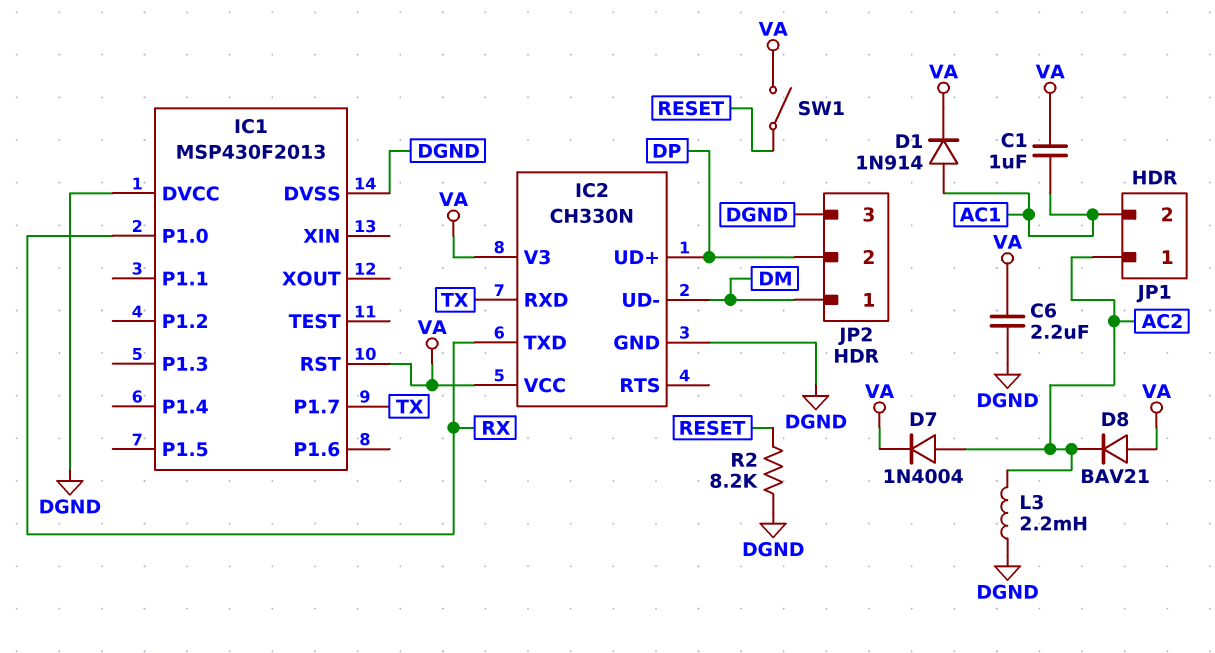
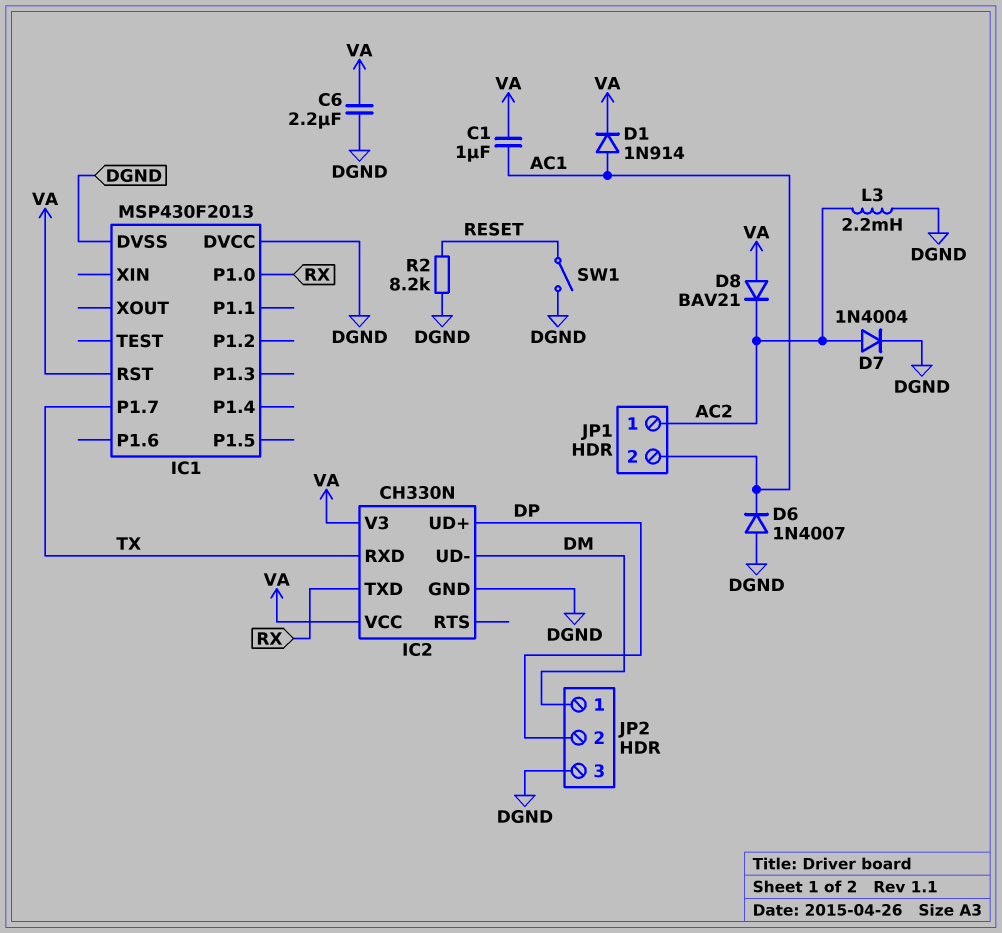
D6: none -> diode 1N4007 (A DGND, K AC1)
D7: diode 1N4004 (A AC2, K VA) -> diode 1N4004 (A AC2, K DGND)
SW1: switch (RESET, VA) -> switch (DGND, RESET)

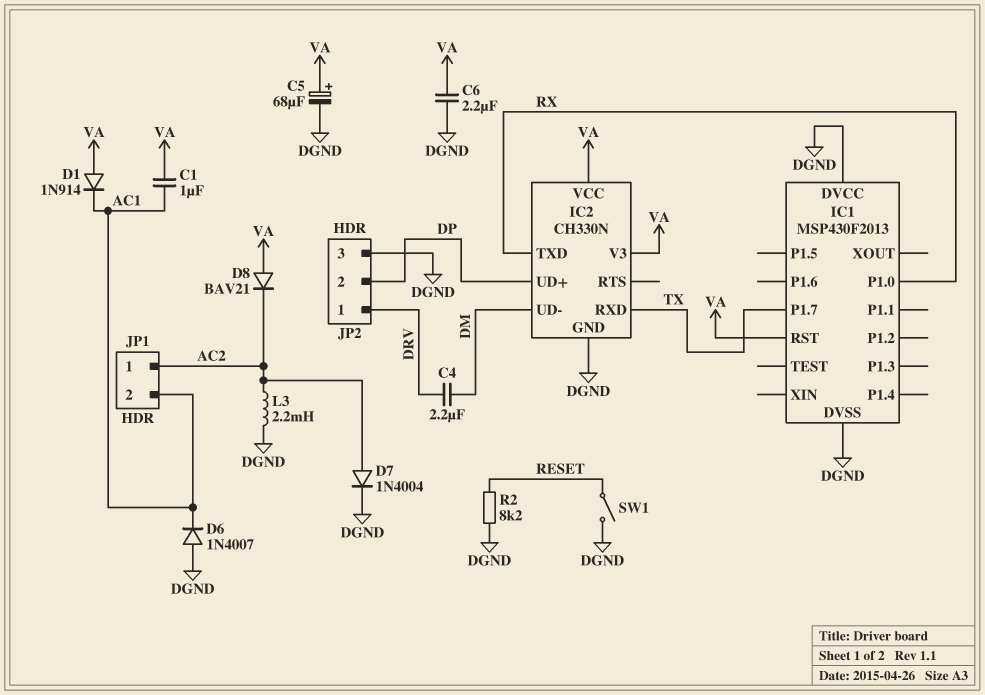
C4: none -> 2.2uF (DM, DRV)
C5: none -> 68uF (plus VA, minus DGND)
D1: diode 1N914 (A AC1, K VA) -> diode 1N914 (A VA, K AC1)
JP2 pin 1: DM -> DRV

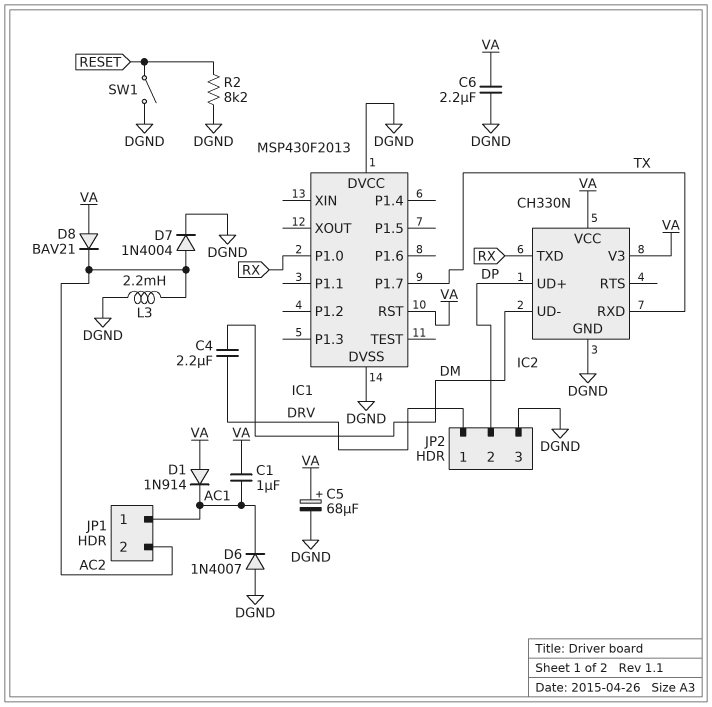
JP1 pin 1: AC2 -> AC1
JP1 pin 2: AC1 -> AC2

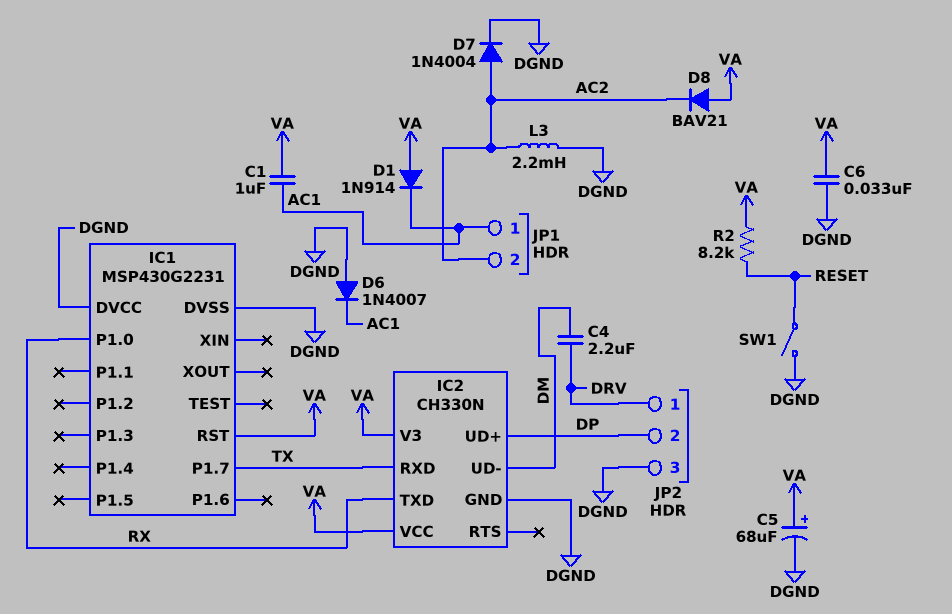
C6: 2.2uF (DGND, VA) -> 33nF (DGND, VA)
IC1: MSP430F2013 -> MSP430G2231
R2: 8.2k (DGND, RESET) -> 8.2k (RESET, VA)

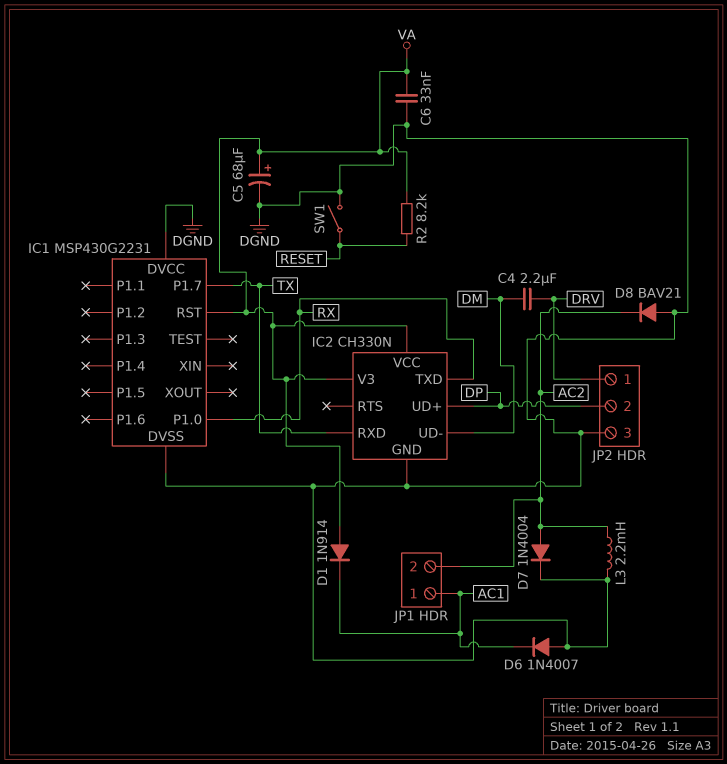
C1: 1uF (AC1, VA) -> none
D8: diode BAV21 (A VA, K AC2) -> diode BAV21 (A DGND, K AC2)

